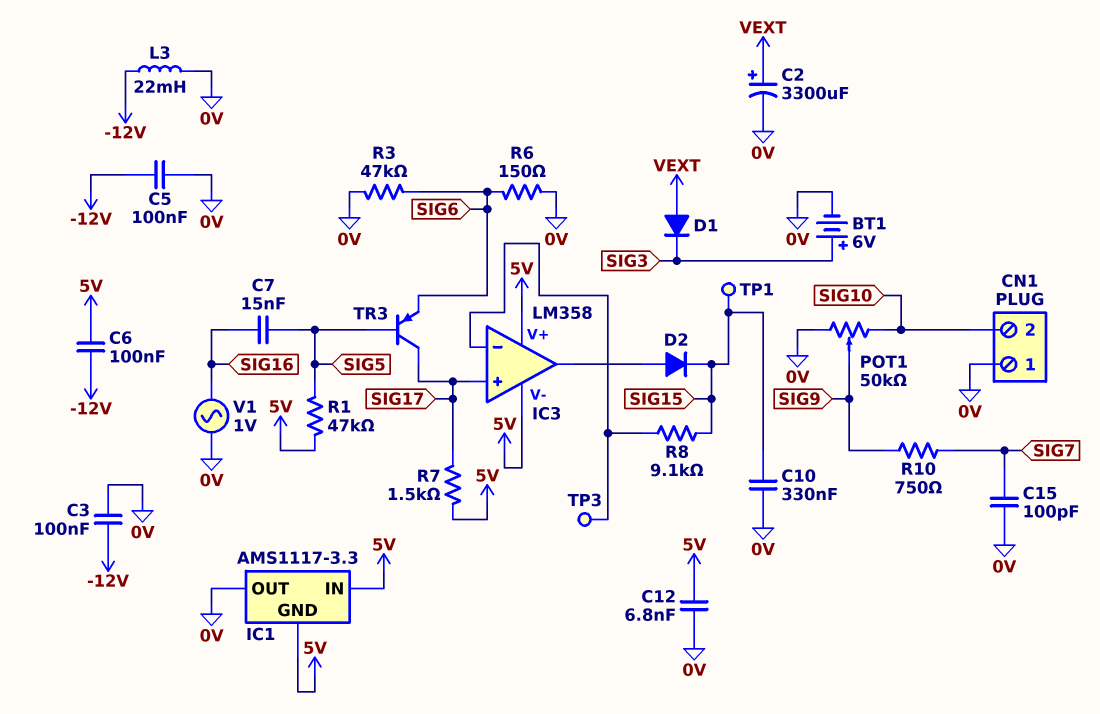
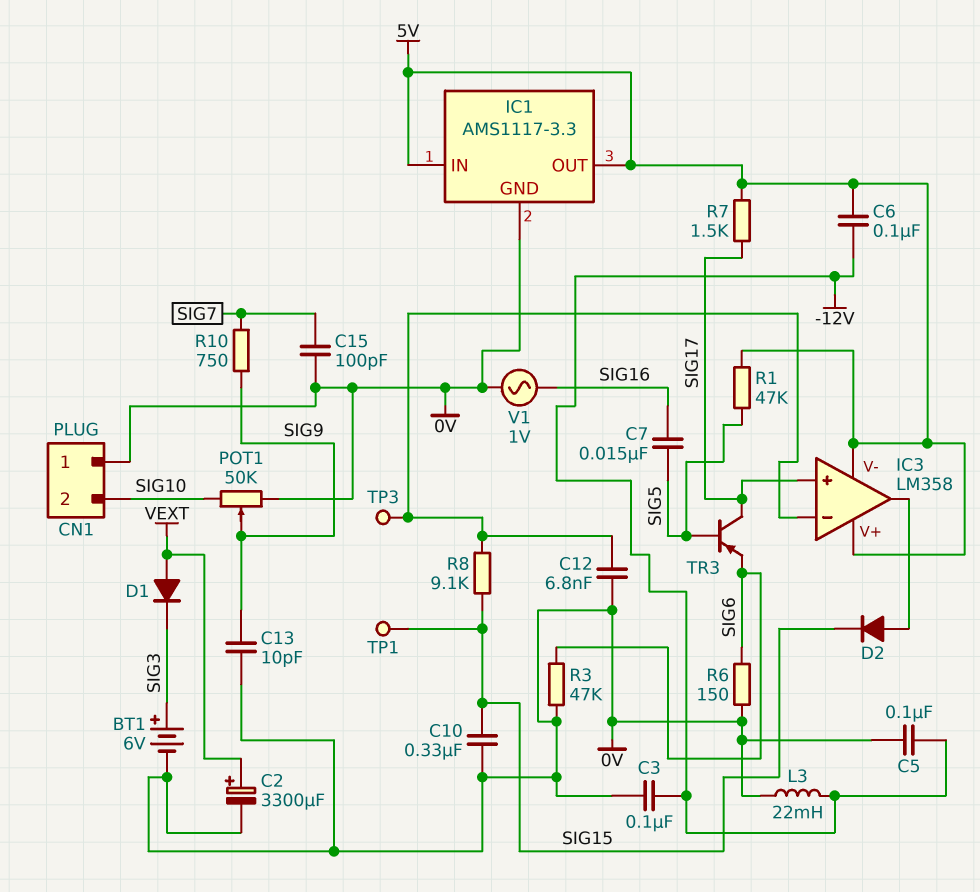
C12: 6.8nF (0V, 5V) -> 6.8nF (0V, IC3/in-)
C13: none -> 10pF (0V, SIG9)
IC1 pin GND: 5V -> 0V
IC1 pin OUT: 0V -> 5V

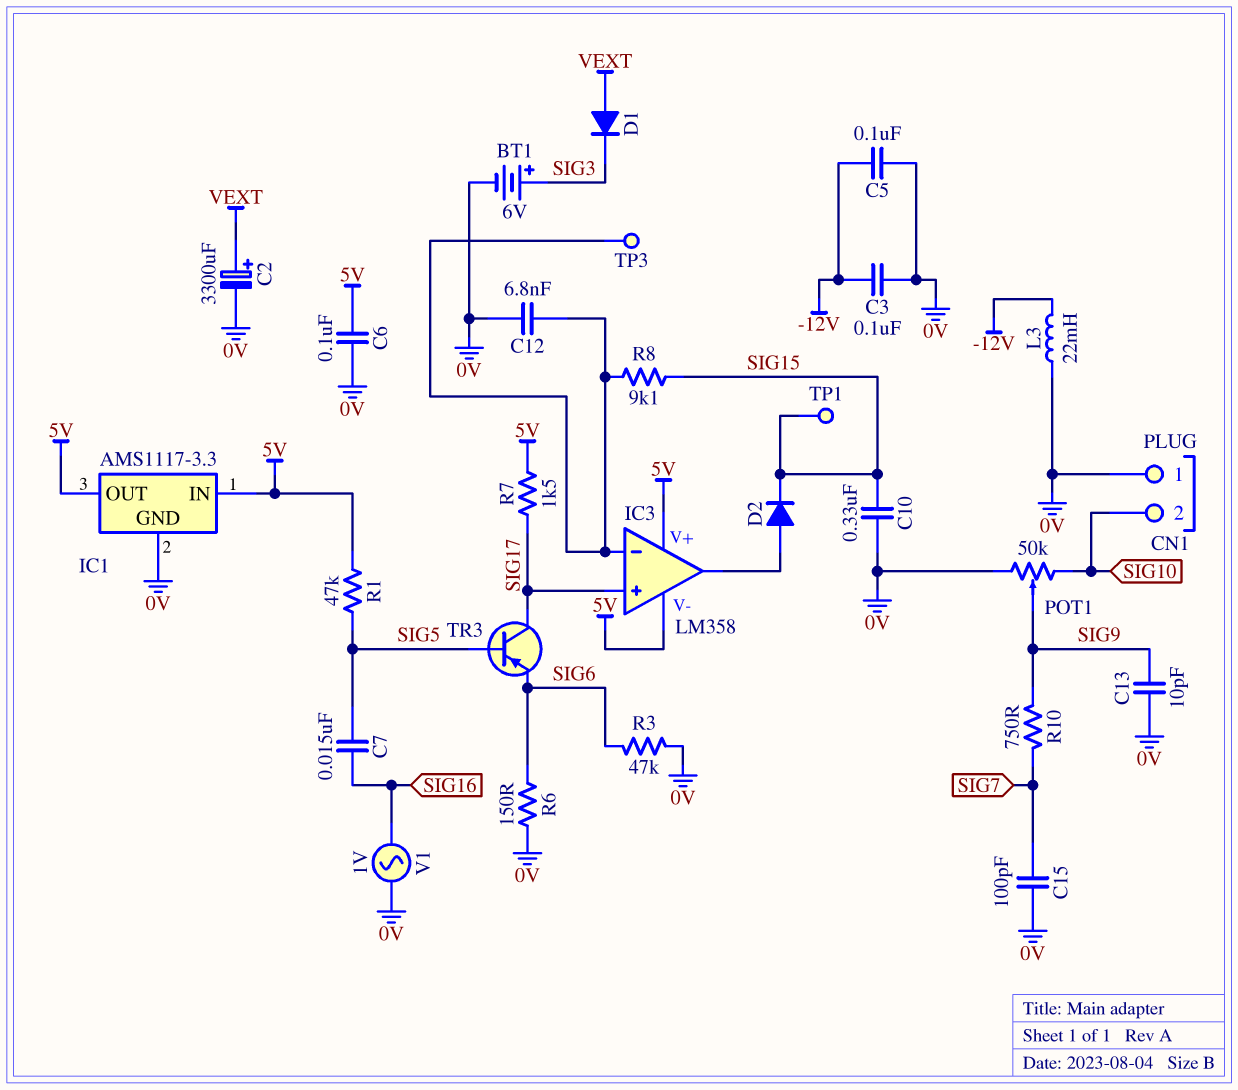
C6: 100nF (-12V, 5V) -> 100nF (0V, 5V)

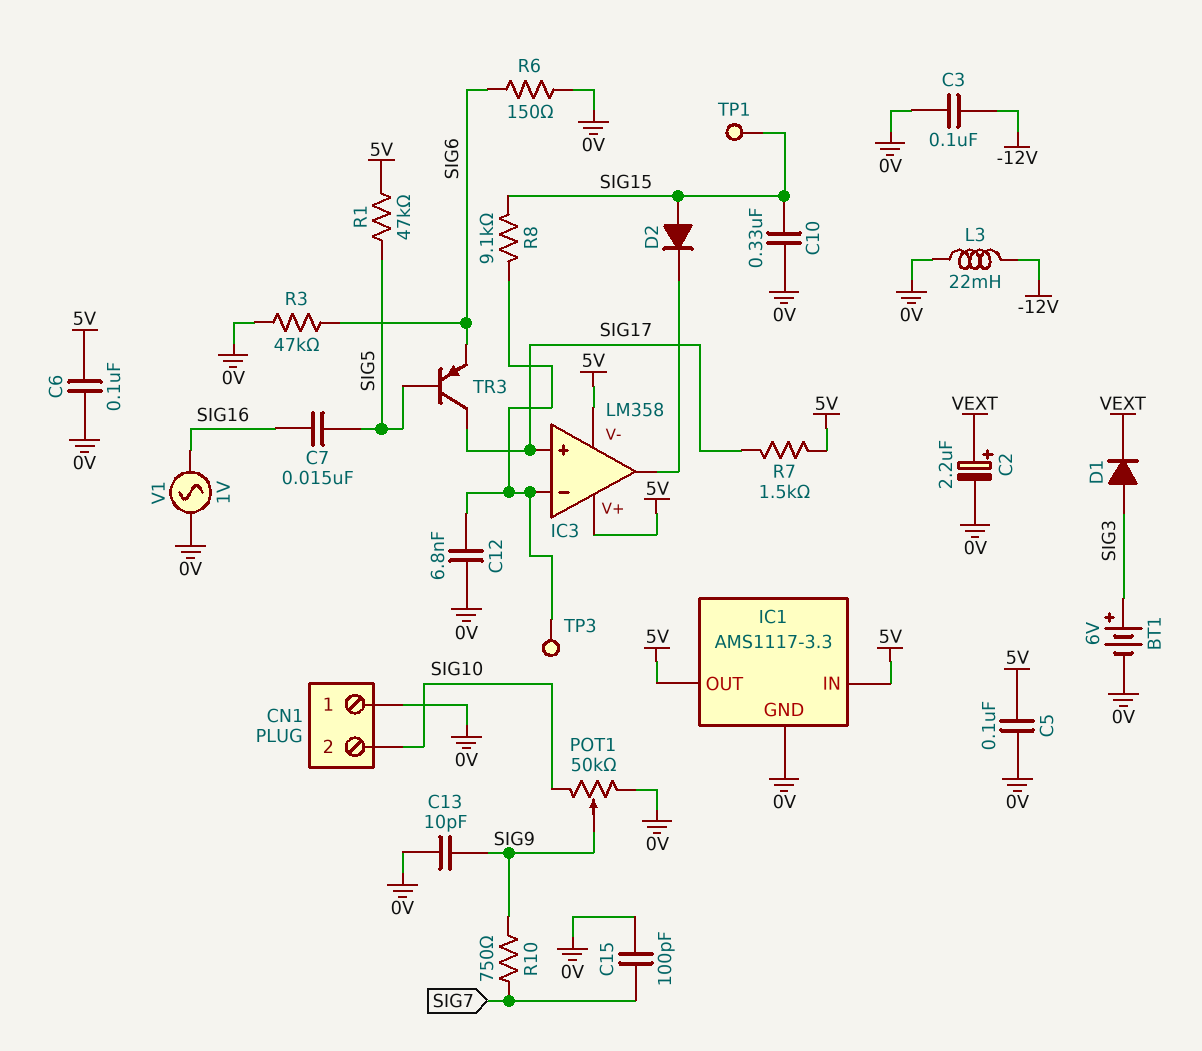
C2: 3300uF (plus VEXT, minus 0V) -> 2.2uF (plus VEXT, minus 0V)
C5: 100nF (-12V, 0V) -> 100nF (0V, 5V)
D1: diode (A VEXT, K SIG3) -> diode (A SIG3, K VEXT)
D2: diode (A IC3/out, K SIG15) -> diode (A SIG15, K IC3/out)

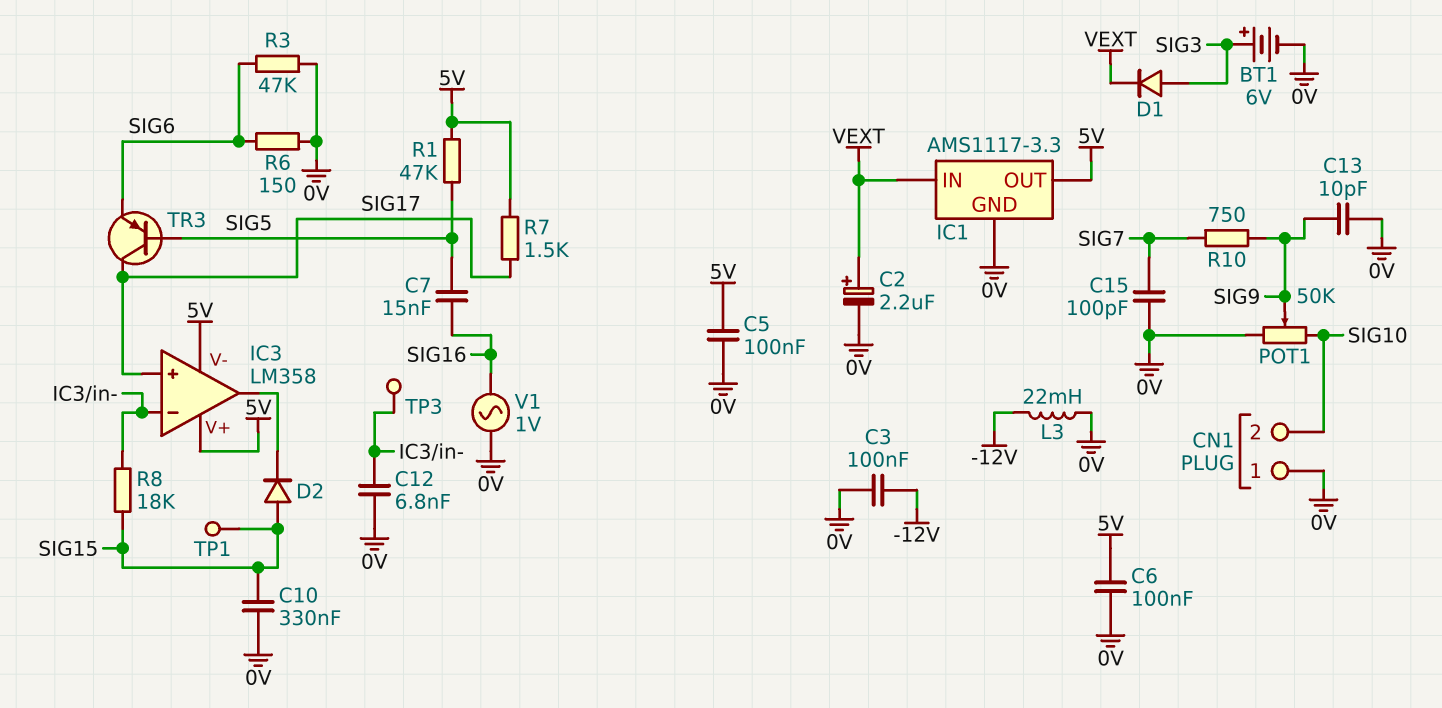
IC1 pin IN: 5V -> VEXT
R8: 9.1k (IC3/in-, SIG15) -> 18k (IC3/in-, SIG15)

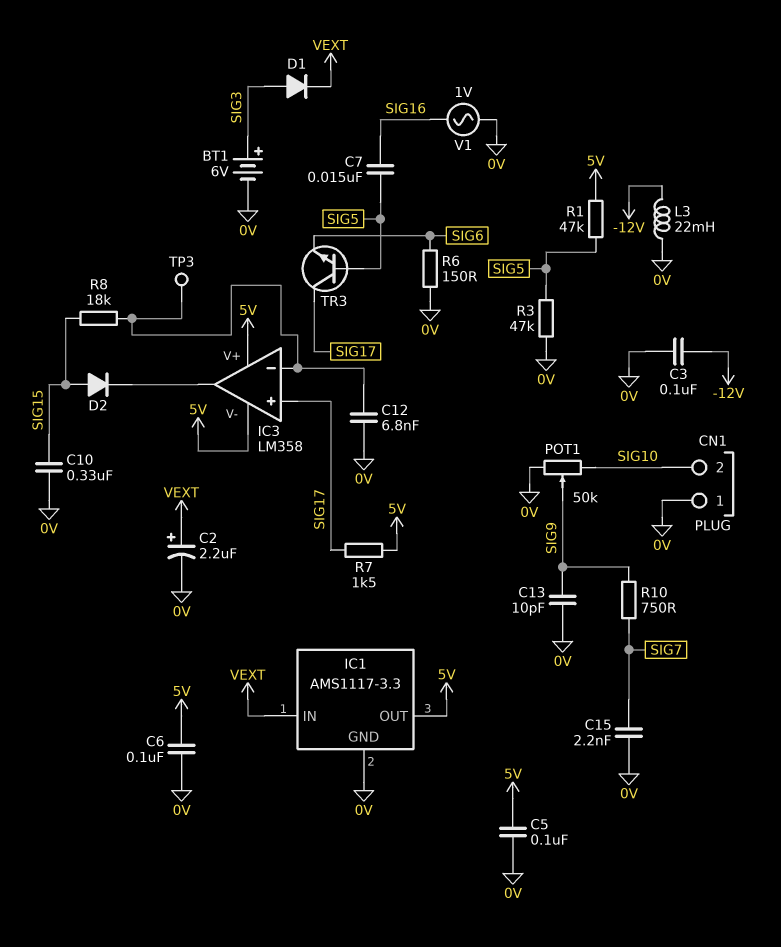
C15: 100pF (0V, SIG7) -> 2.2nF (0V, SIG7)
R3: 47k (0V, SIG6) -> 47k (0V, SIG5)
TP1: test point (SIG15) -> none
TR3: PNP (B SIG5, C SIG17, E SIG6) -> NPN (B SIG5, C SIG17, E SIG6)

